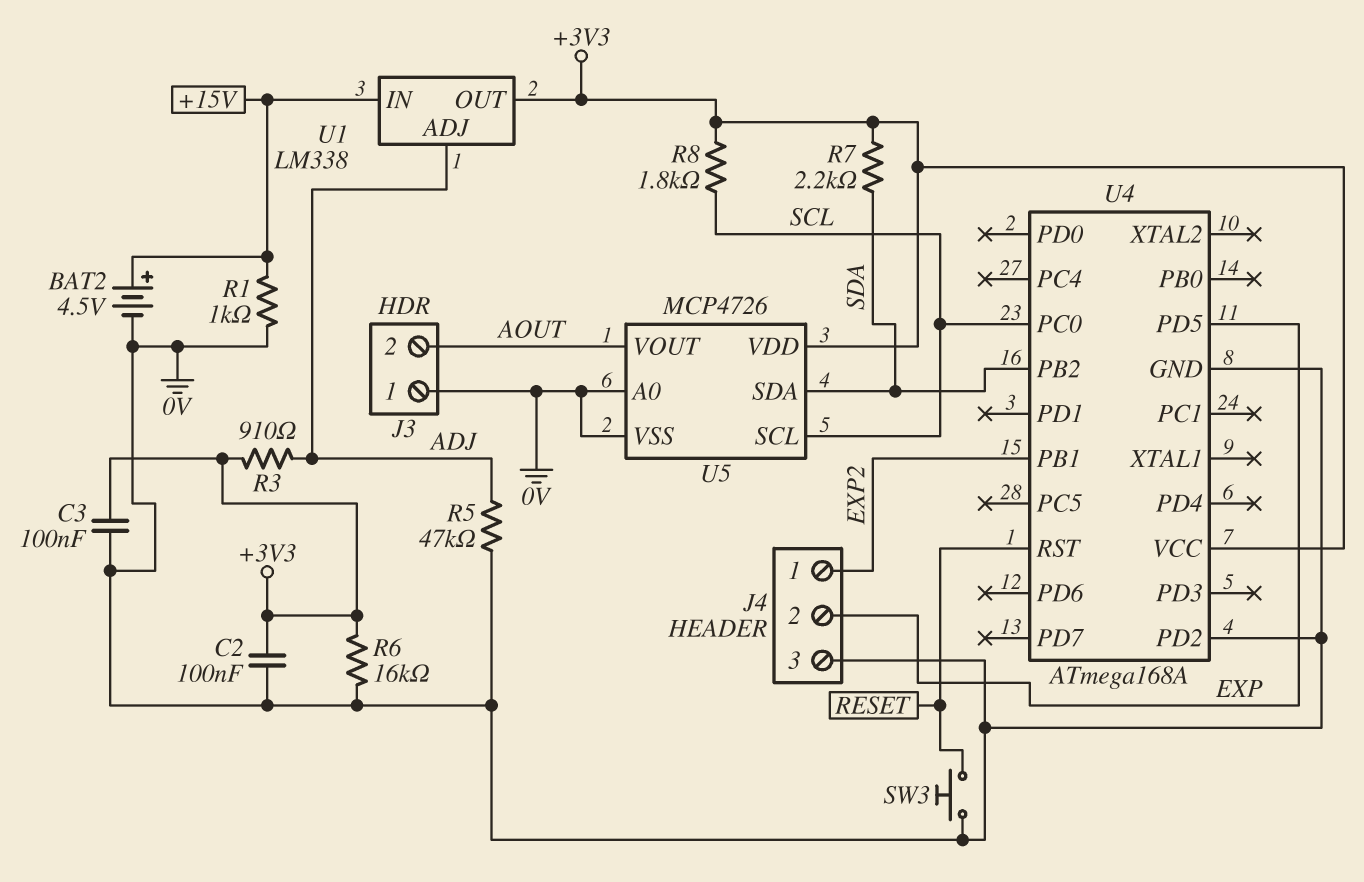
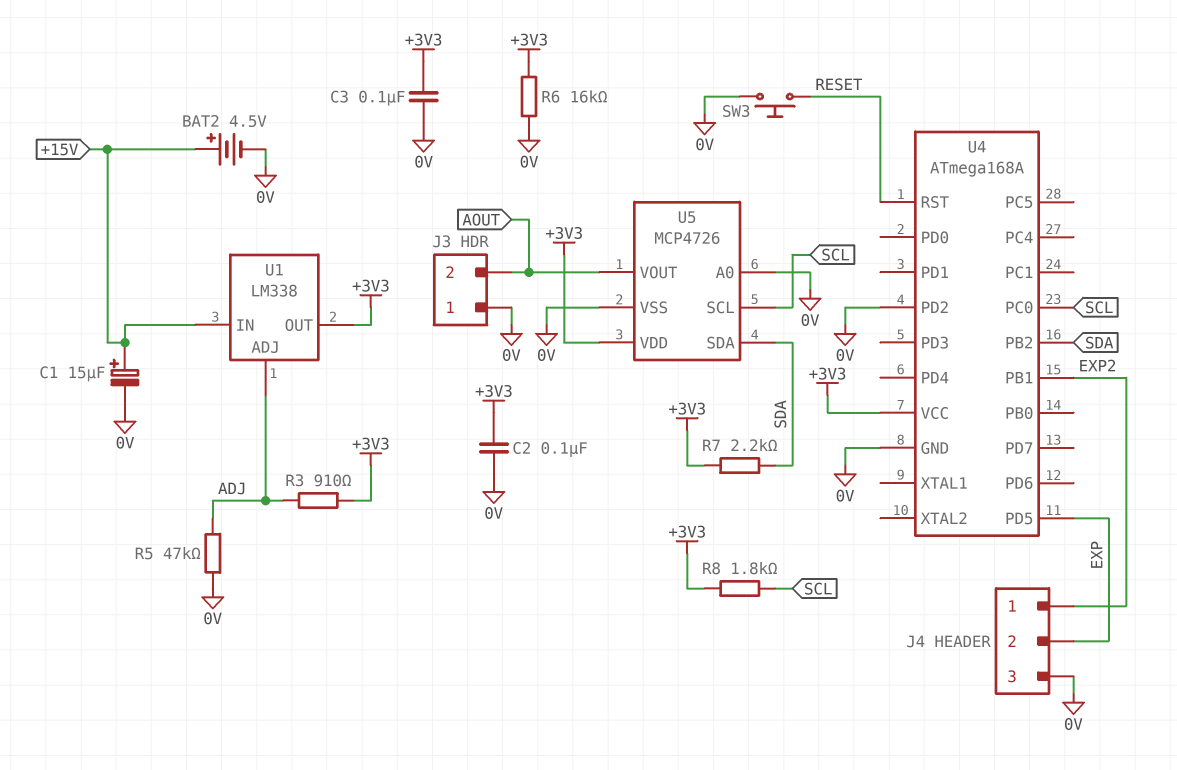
C1: none -> 15uF (plus +15V, minus 0V)
R1: 1k (+15V, 0V) -> none

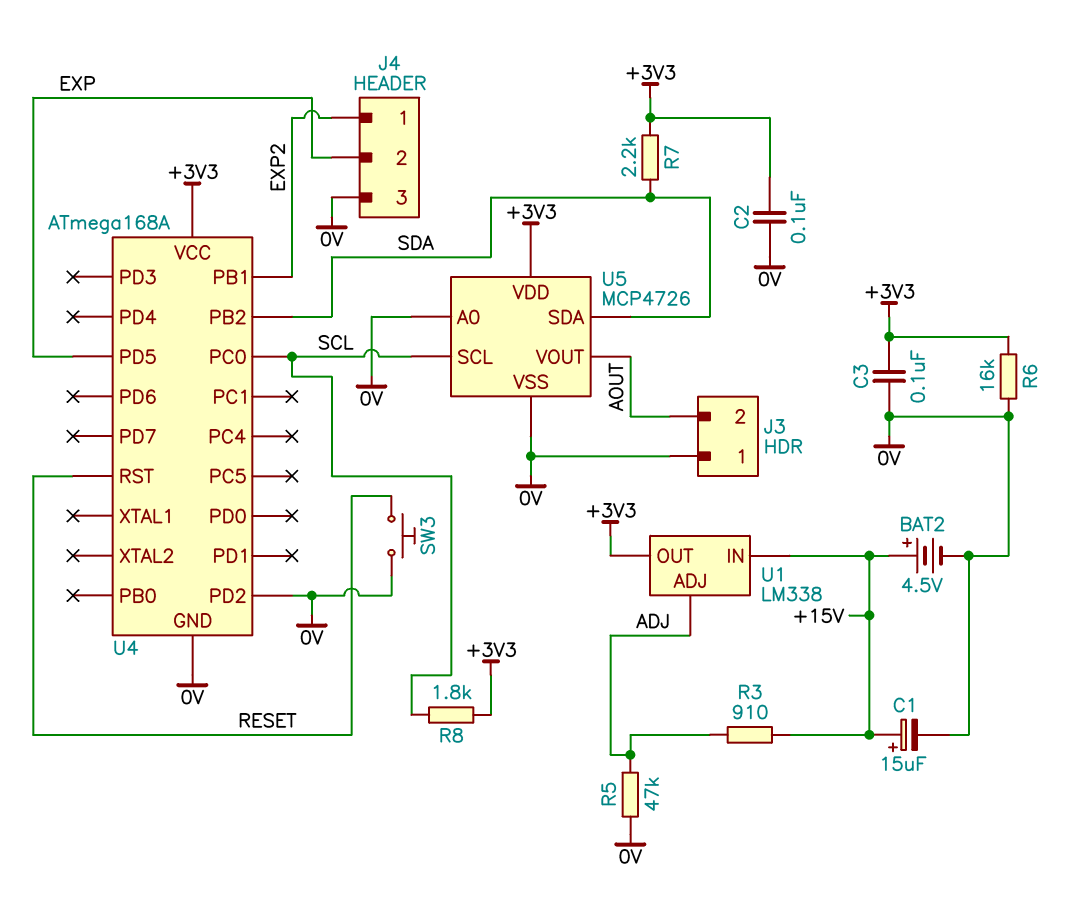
R3: 910 (+3V3, ADJ) -> 910 (+15V, ADJ)

